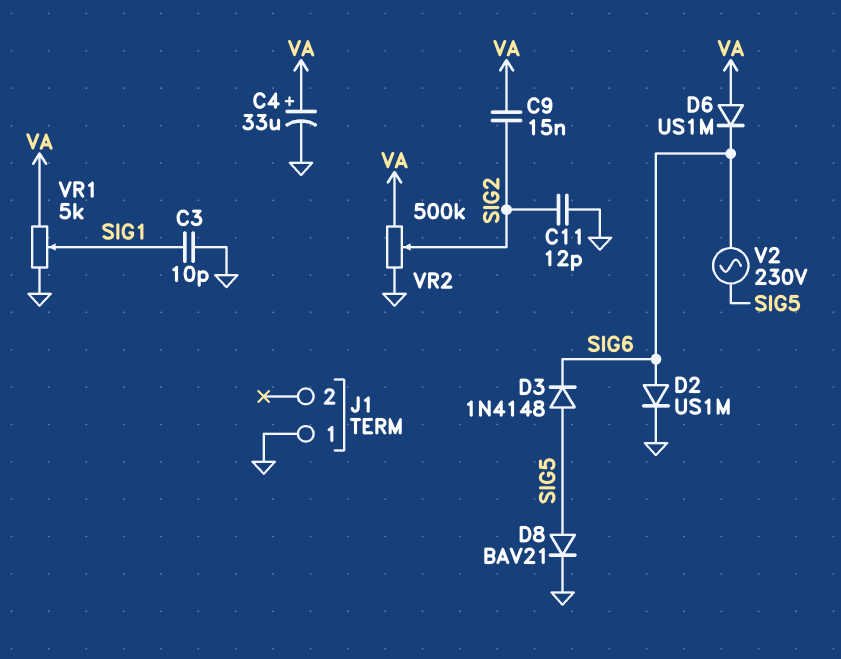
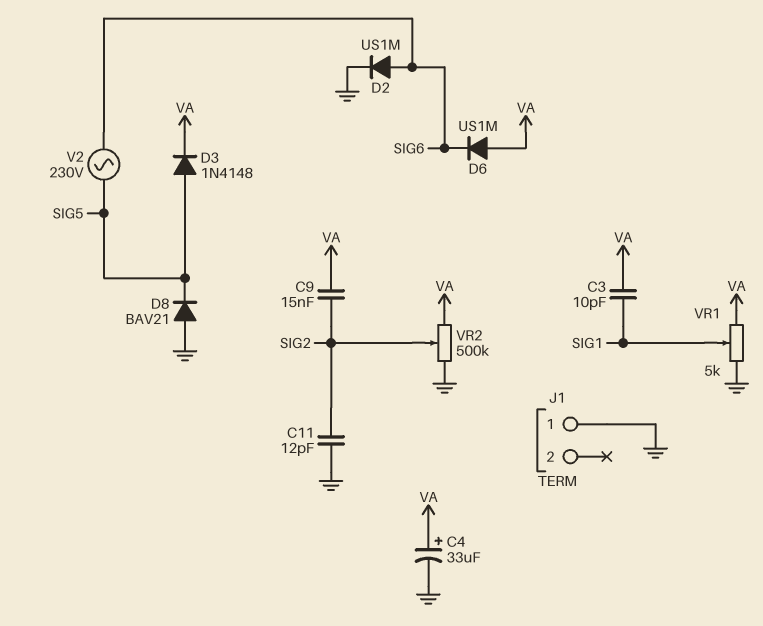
C3: 10pF (GND, SIG1) -> 10pF (SIG1, VA)
D3: diode 1N4148 (A SIG5, K SIG6) -> diode 1N4148 (A SIG5, K VA)
D8: diode BAV21 (A SIG5, K GND) -> diode BAV21 (A GND, K SIG5)

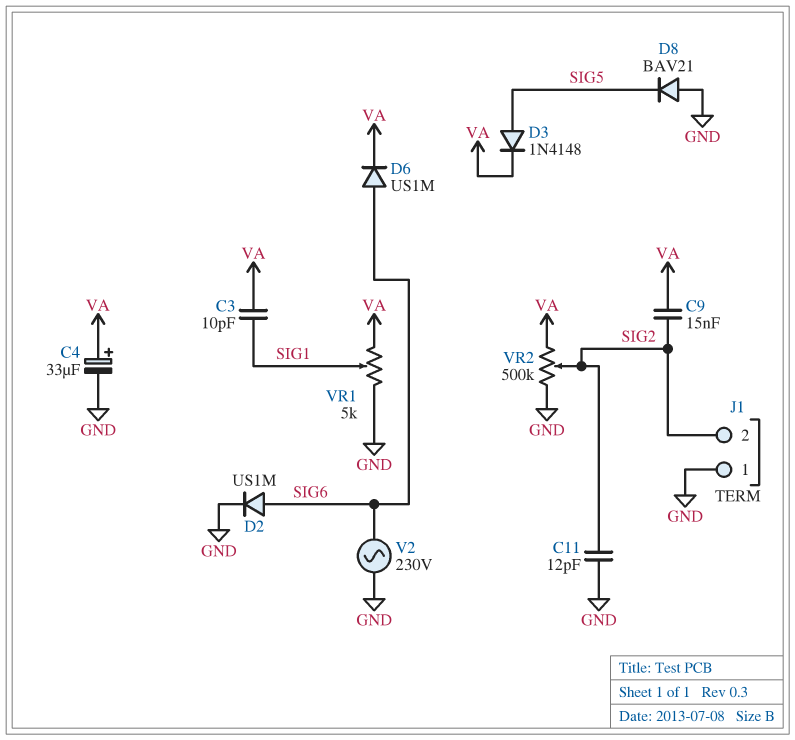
D6: diode US1M (A VA, K SIG6) -> diode US1M (A SIG6, K VA)
J1 pin 2: none -> SIG2
V2: AC 230V (SIG5, SIG6) -> AC 230V (GND, SIG6)

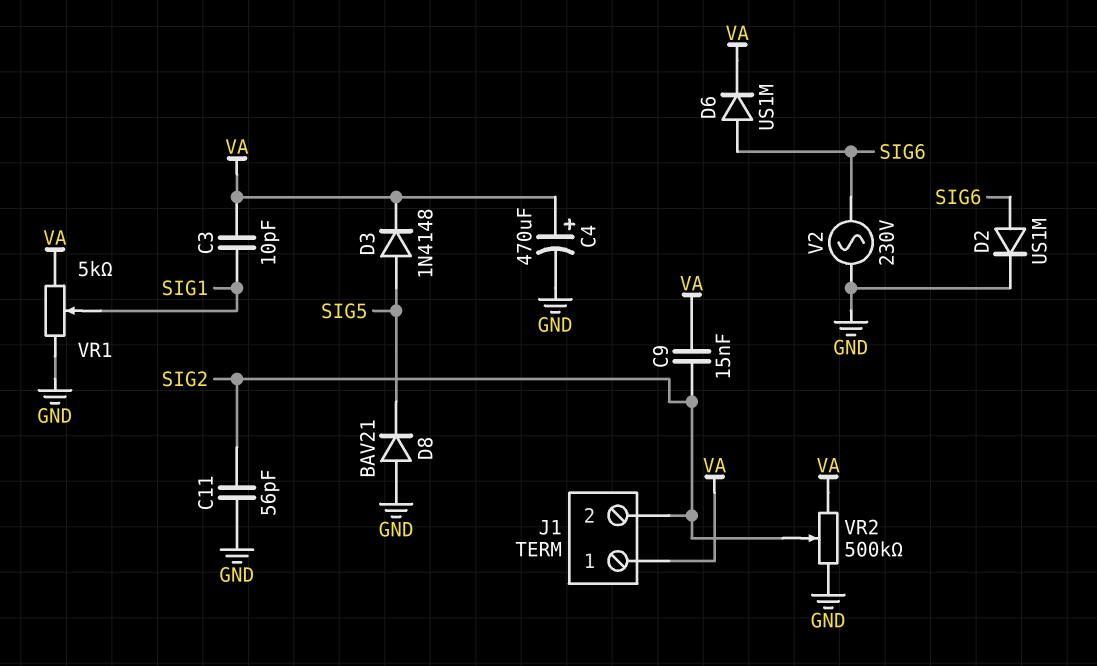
C4: 33uF (plus VA, minus GND) -> 470uF (plus VA, minus GND)
C11: 12pF (GND, SIG2) -> 56pF (GND, SIG2)
J1 pin 1: GND -> VA

